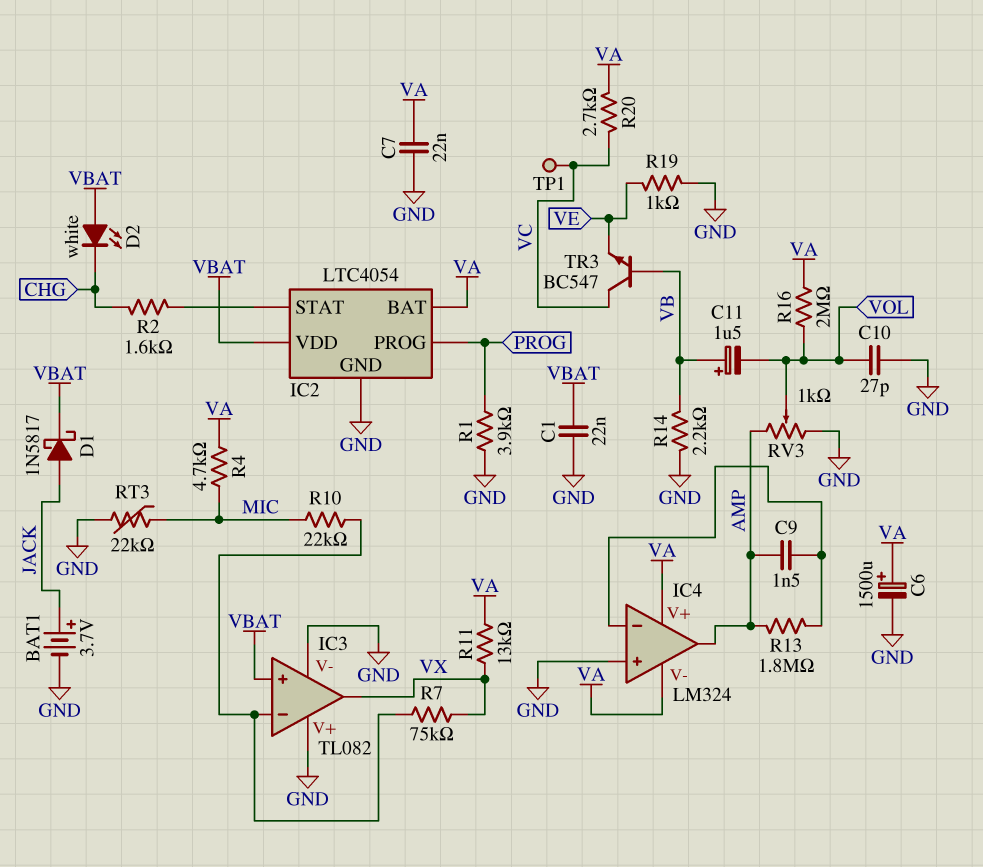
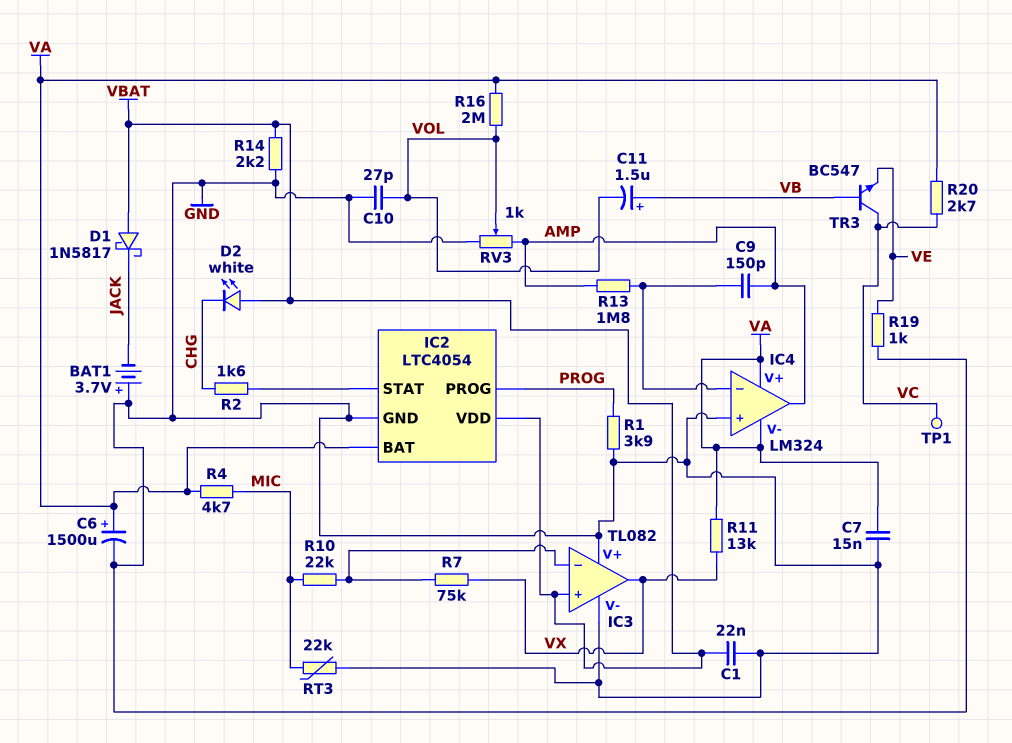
BAT1: 3.7V (plus JACK, minus GND) -> 3.7V (plus GND, minus JACK)
C7: 22nF (GND, VA) -> 15nF (GND, VA)
C9: 1.5nF (AMP, IC4/in-) -> 150pF (AMP, IC4/in-)
D1: schottky 1N5817 (A JACK, K VBAT) -> schottky 1N5817 (A VBAT, K JACK)
R14: 2.2k (GND, VB) -> 2.2k (GND, VBAT)

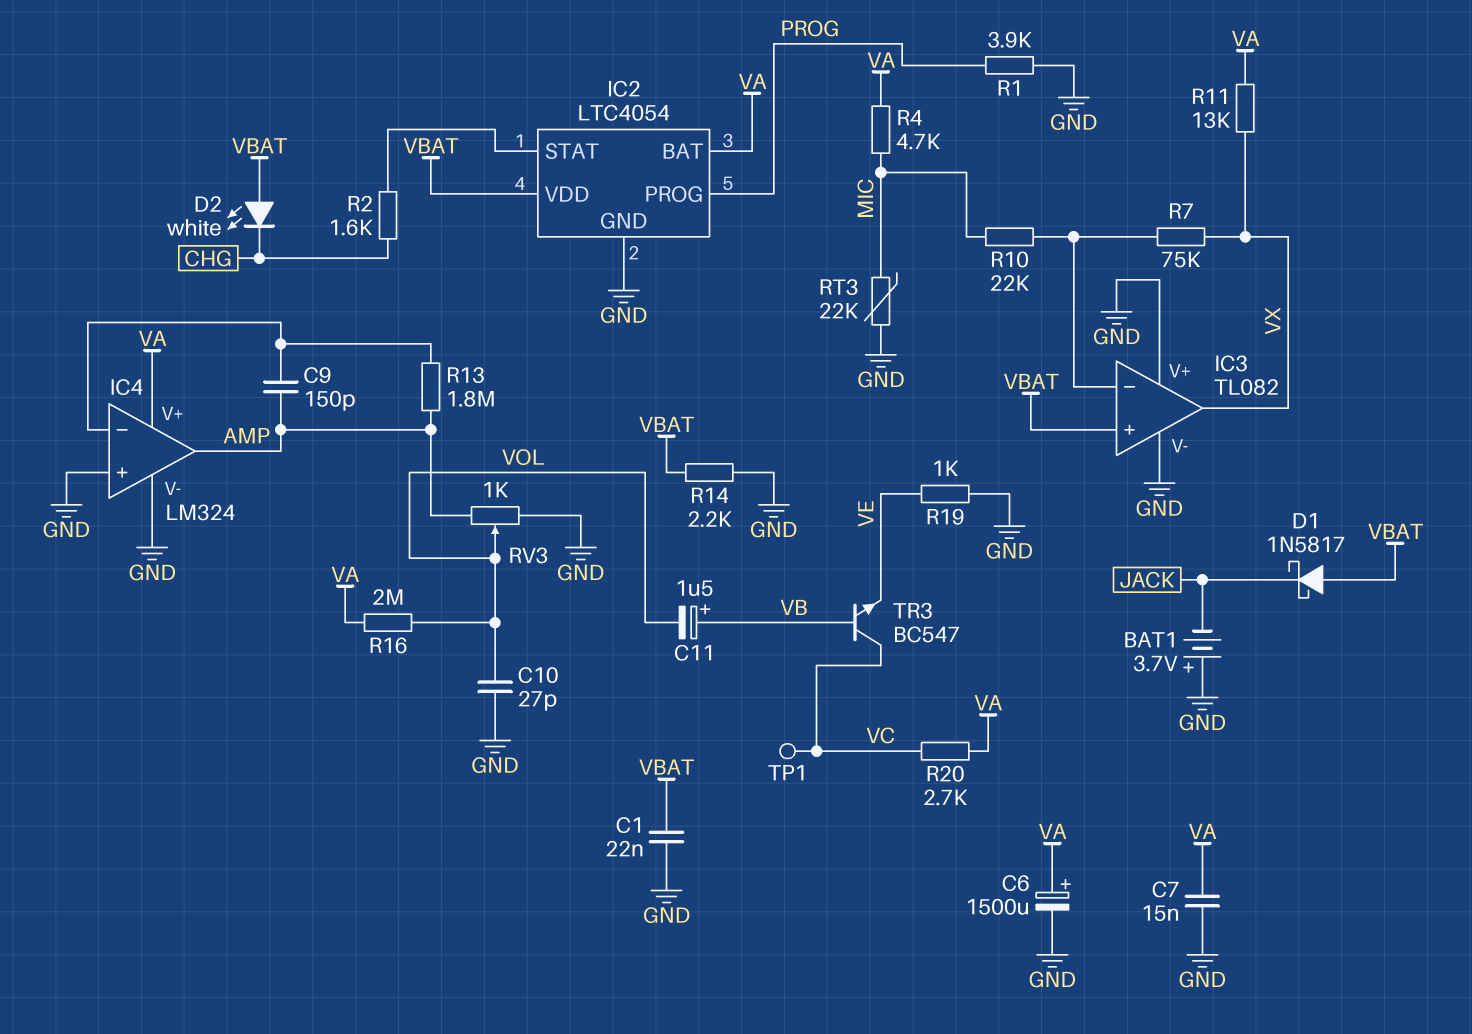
IC4 pin V-: VA -> GND

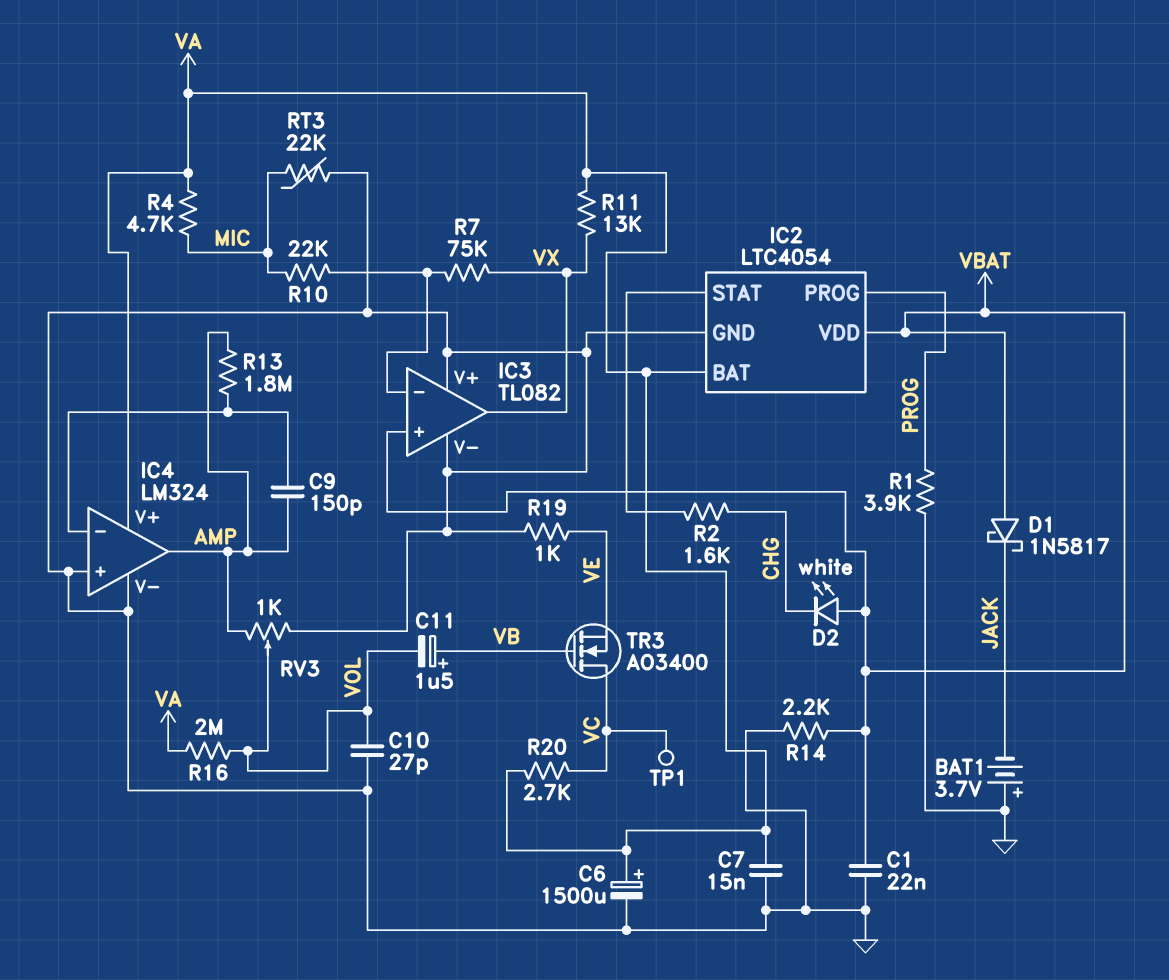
TR3: NPN BC547 (B VB, C VC, E VE) -> NMOS AO3400 (G VB, D VC, S VE)

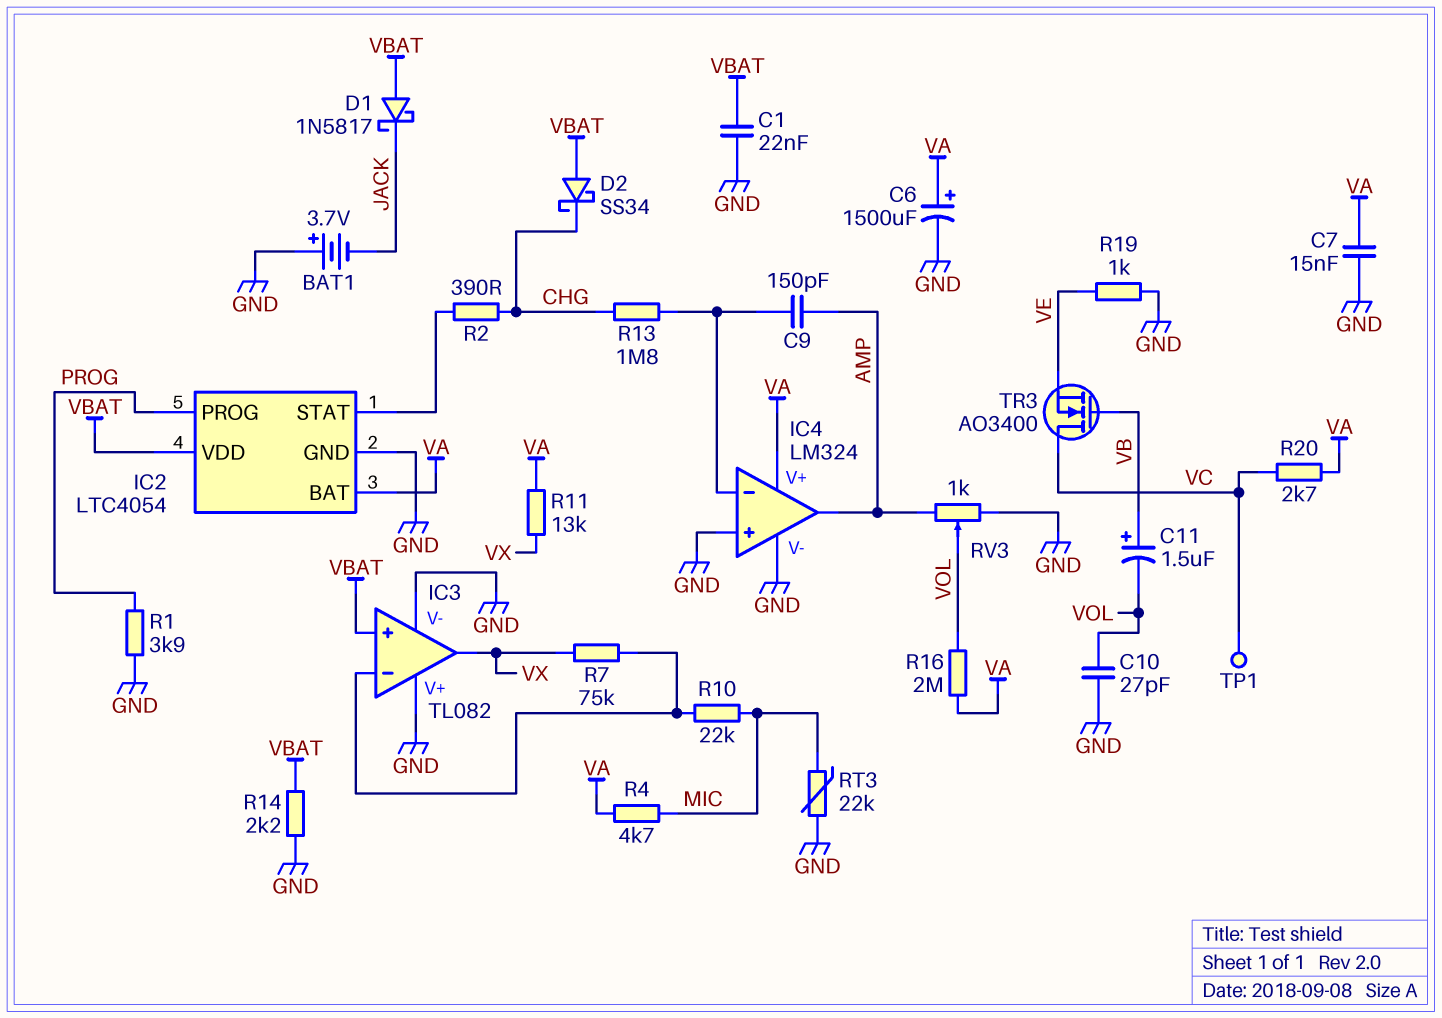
D2: LED white (A VBAT, K CHG) -> schottky SS34 (A VBAT, K CHG)
R2: 1.6k (CHG, IC2/STAT) -> 390 (CHG, IC2/STAT)
R13: 1.8M (AMP, IC4/in-) -> 1.8M (CHG, IC4/in-)

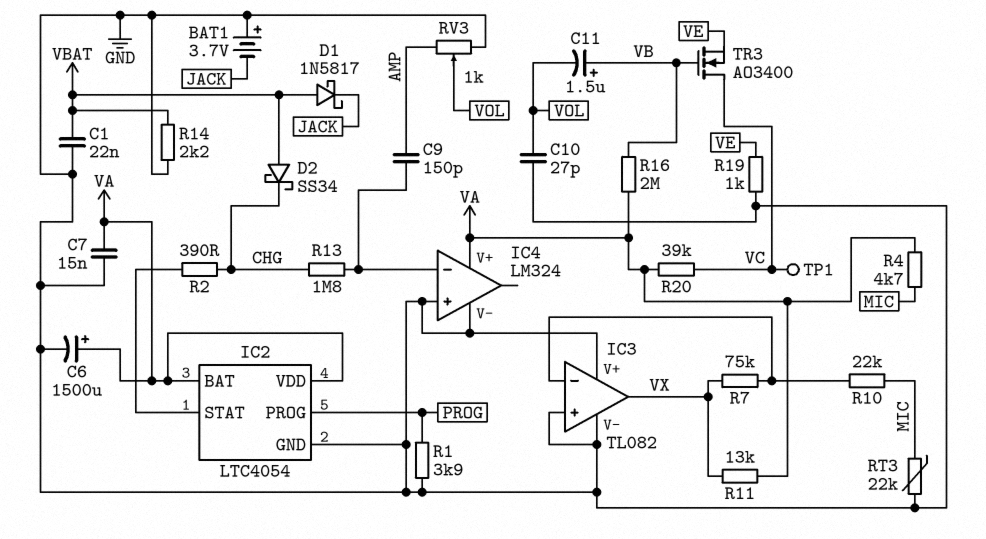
IC2 pin VDD: VBAT -> VA
IC3 pin in+: VBAT -> GND
IC4 pin out: AMP -> none
R16: 2M (VA, VOL) -> 2M (VA, VB)
R20: 2.7k (VA, VC) -> 39k (VA, VC)

